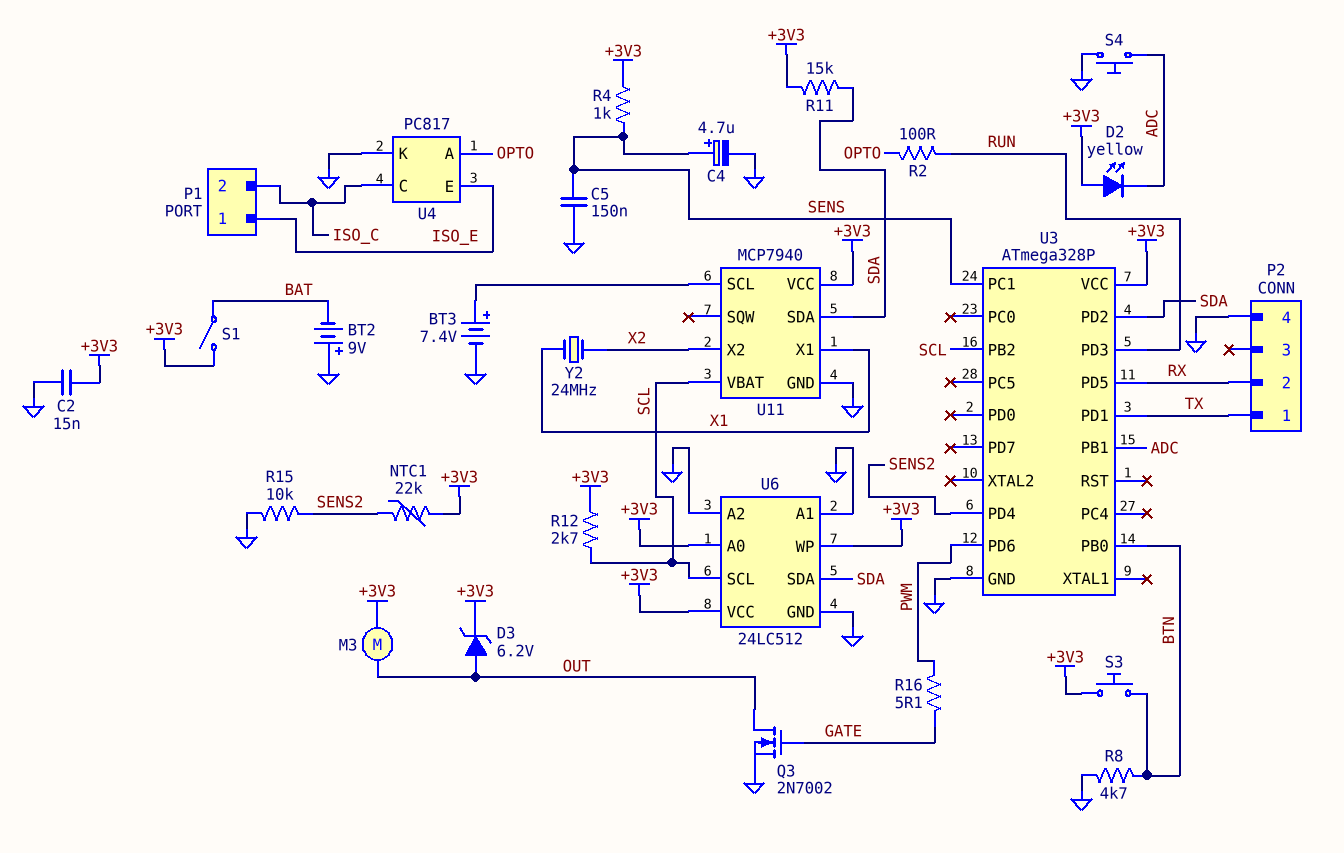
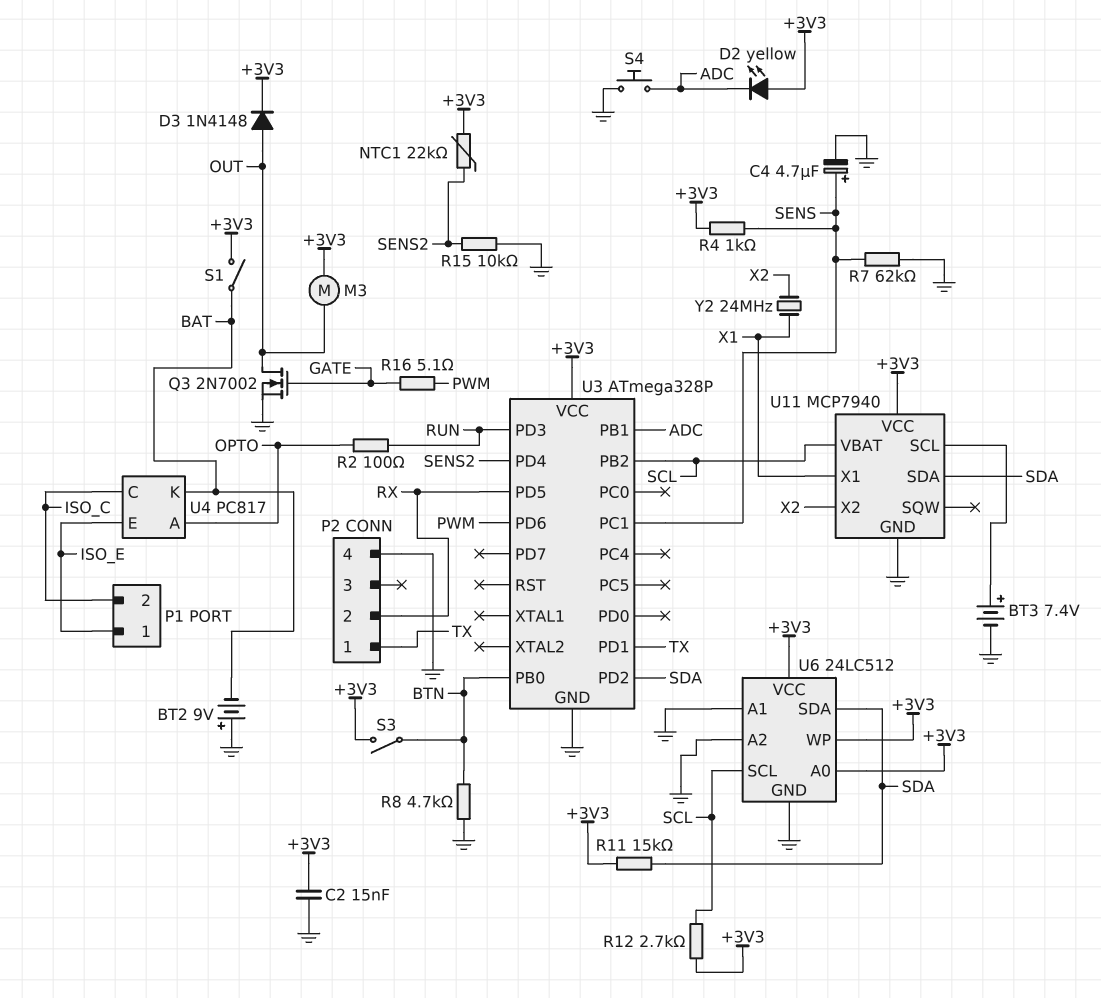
C5: 150nF (GND, SENS) -> none
D3: zener 6.2V (A OUT, K +3V3) -> diode 1N4148 (A OUT, K +3V3)
R7: none -> 62k (GND, SENS)
S3: button (+3V3, BTN) -> switch (+3V3, BTN)
U4 pin K: GND -> BAT

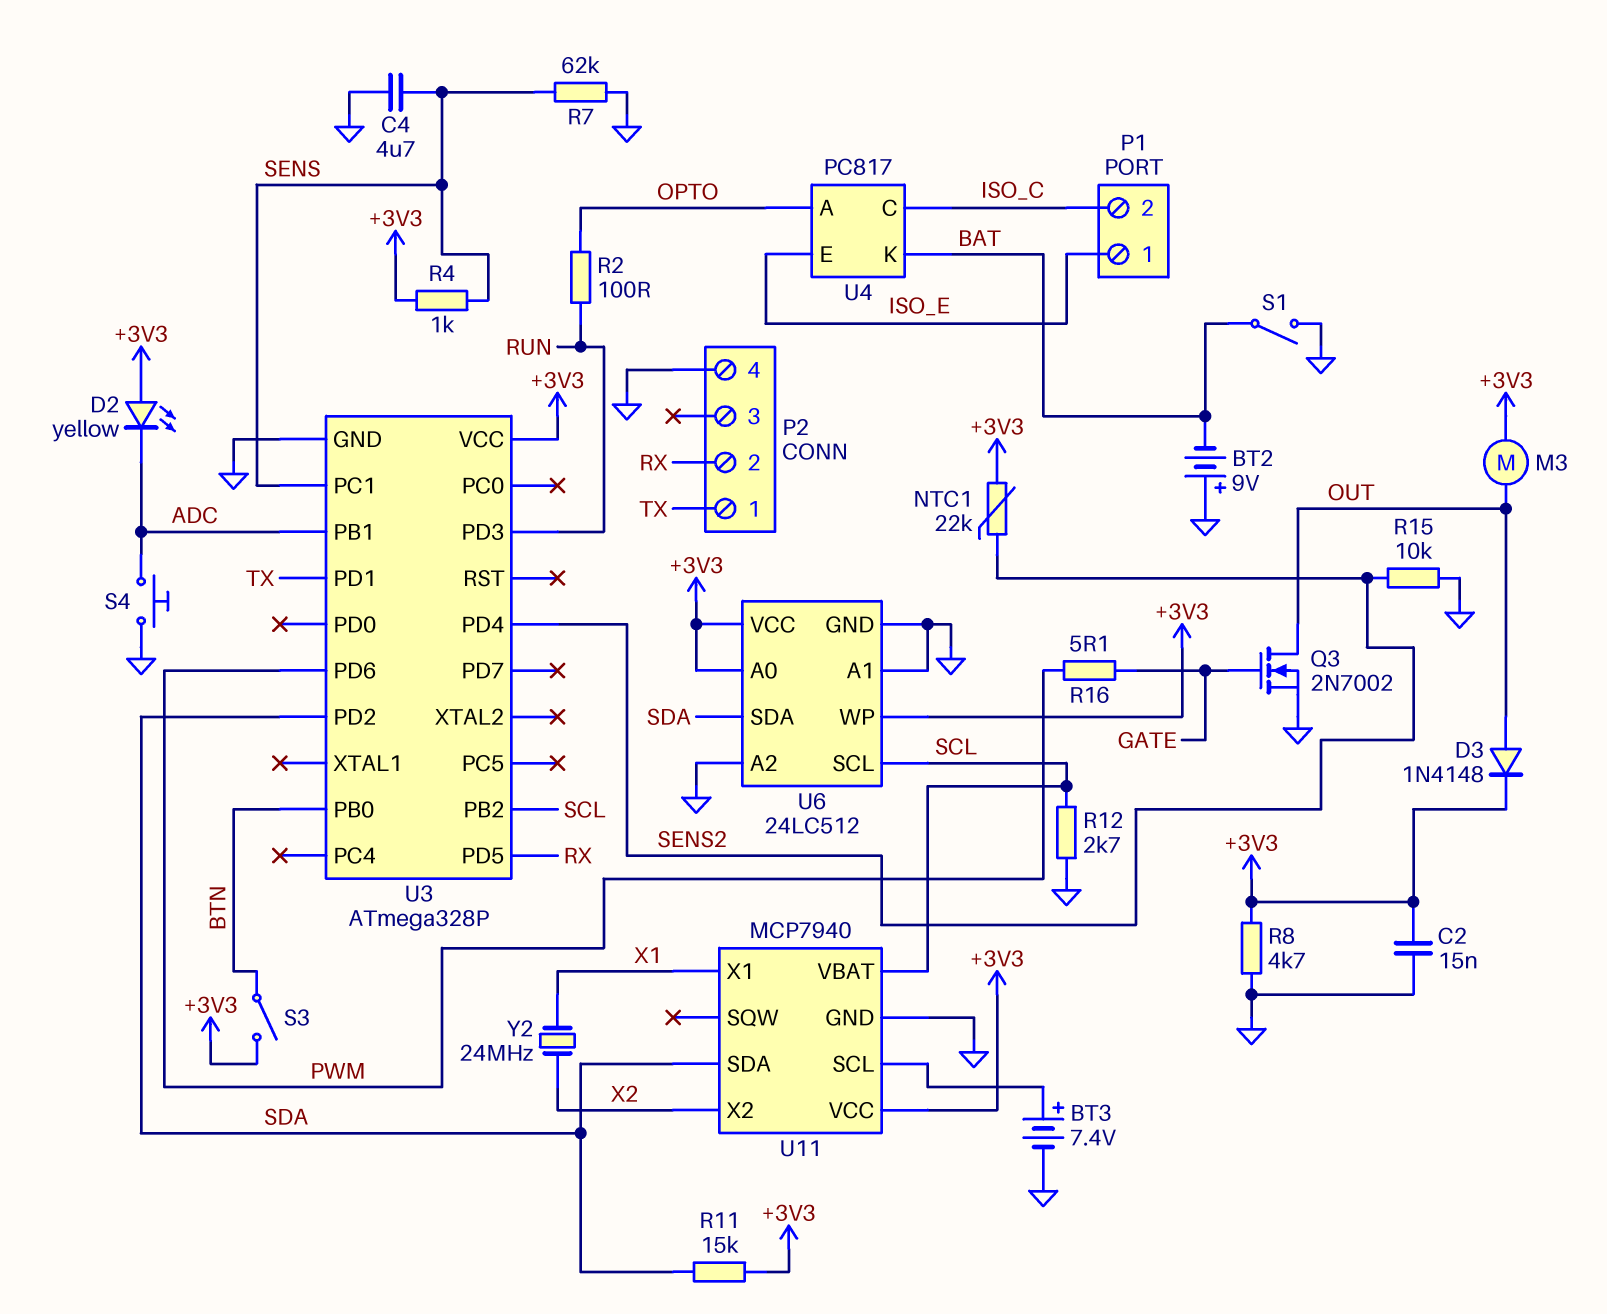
C4: 4.7uF (plus SENS, minus GND) -> 4.7uF (GND, SENS)
R8: 4.7k (BTN, GND) -> 4.7k (+3V3, GND)
R12: 2.7k (+3V3, SCL) -> 2.7k (GND, SCL)
S1: switch (+3V3, BAT) -> switch (BAT, GND)

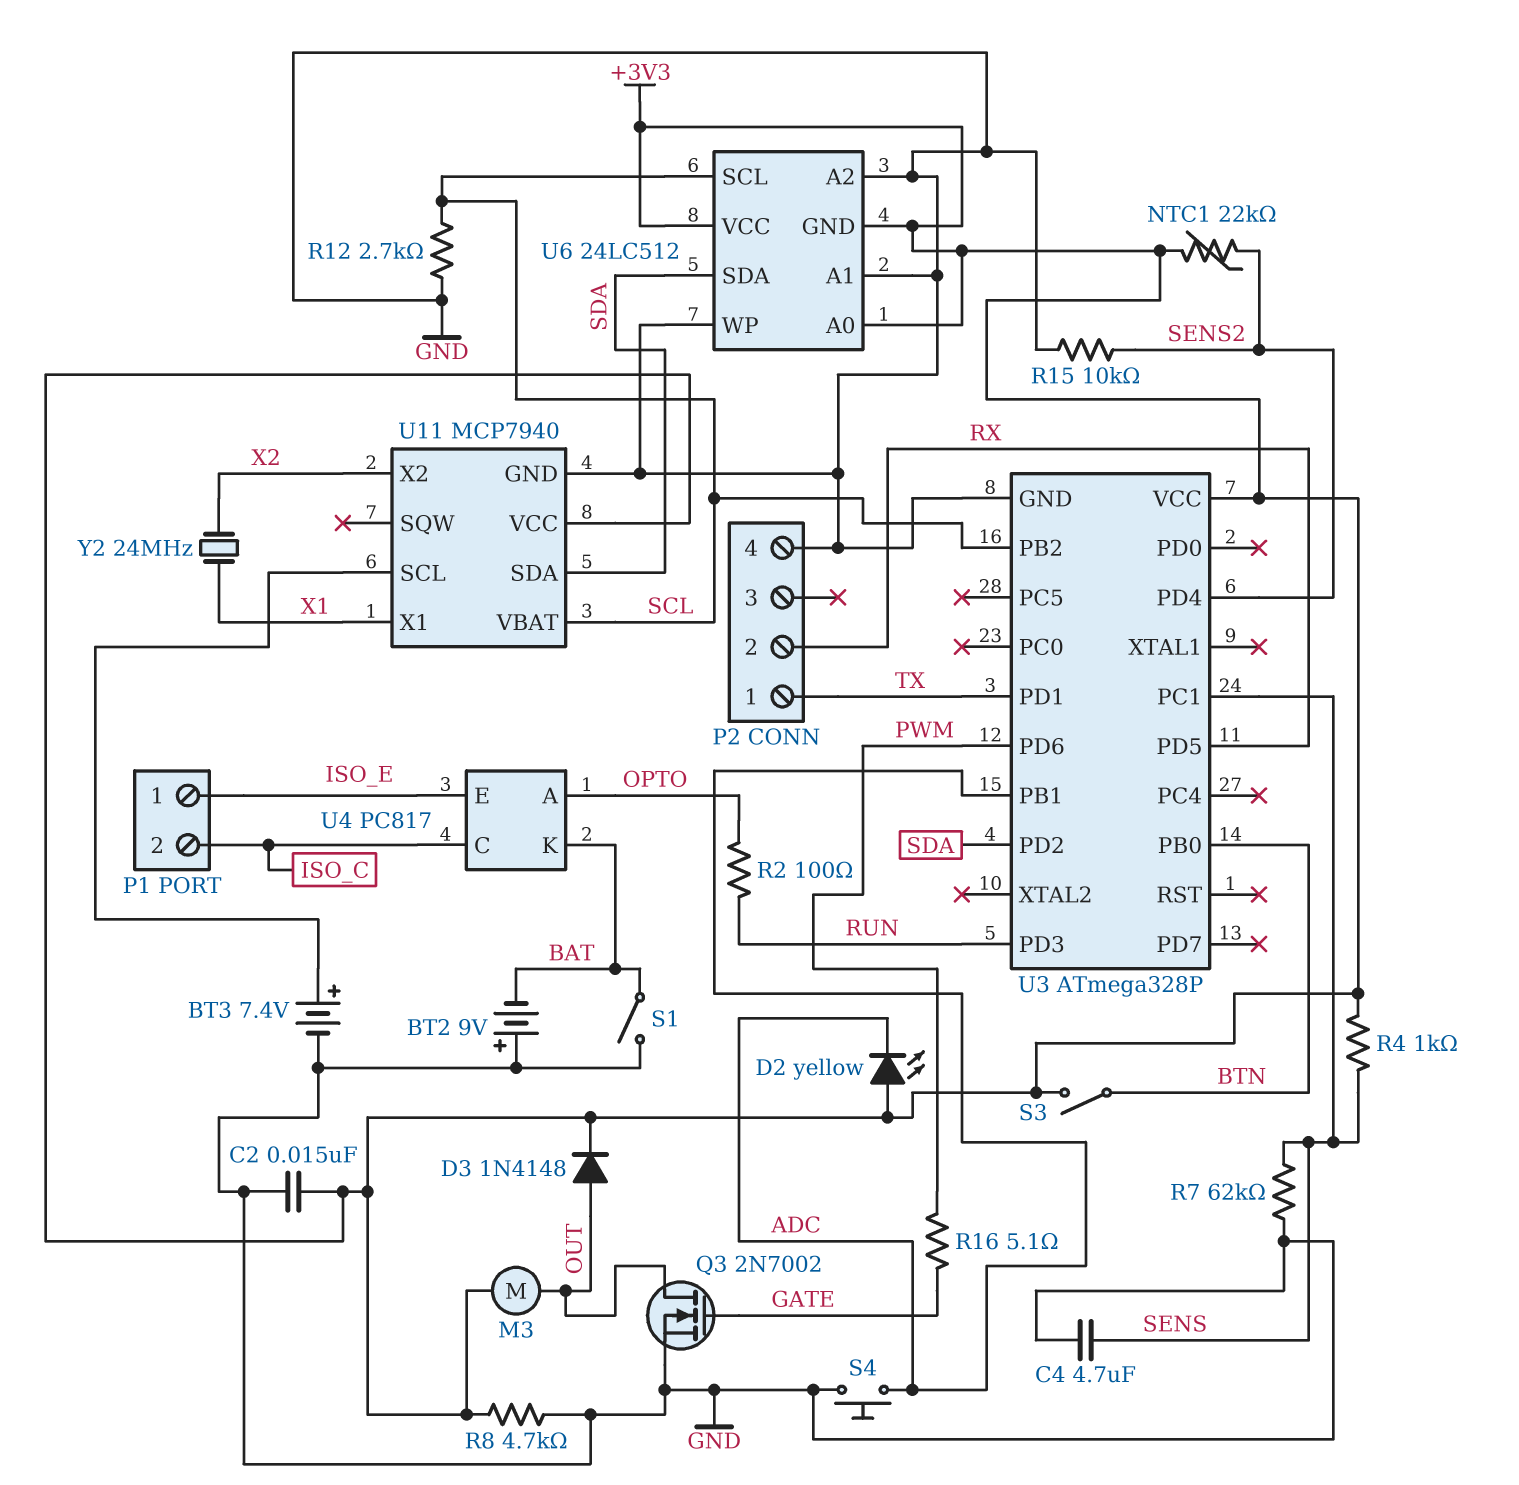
R11: 15k (+3V3, SDA) -> none
U6 pin GND: GND -> +3V3
U6 pin WP: +3V3 -> GND

